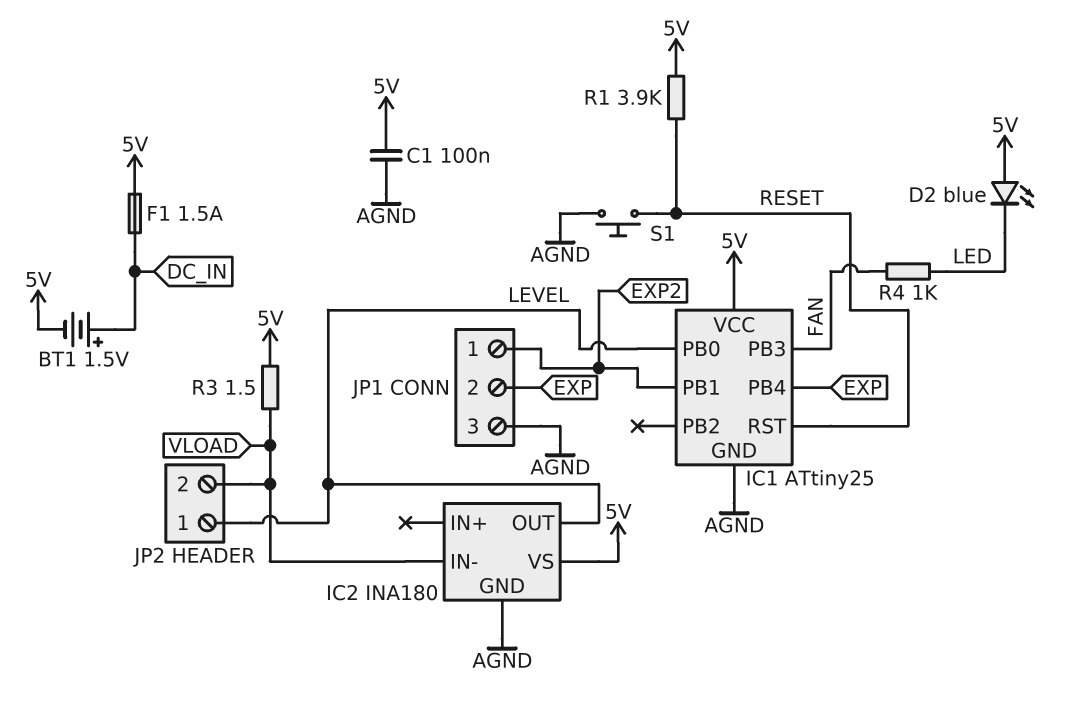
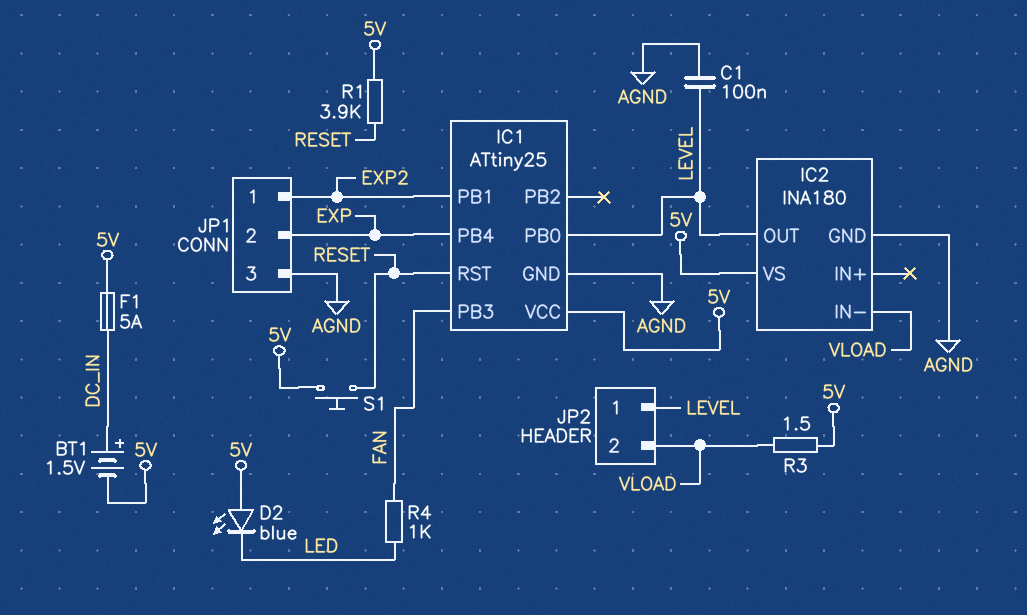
C1: 100nF (5V, AGND) -> 100nF (AGND, LEVEL)
F1: 1.5A (5V, DC_IN) -> 5A (5V, DC_IN)
S1: button (AGND, RESET) -> button (5V, RESET)

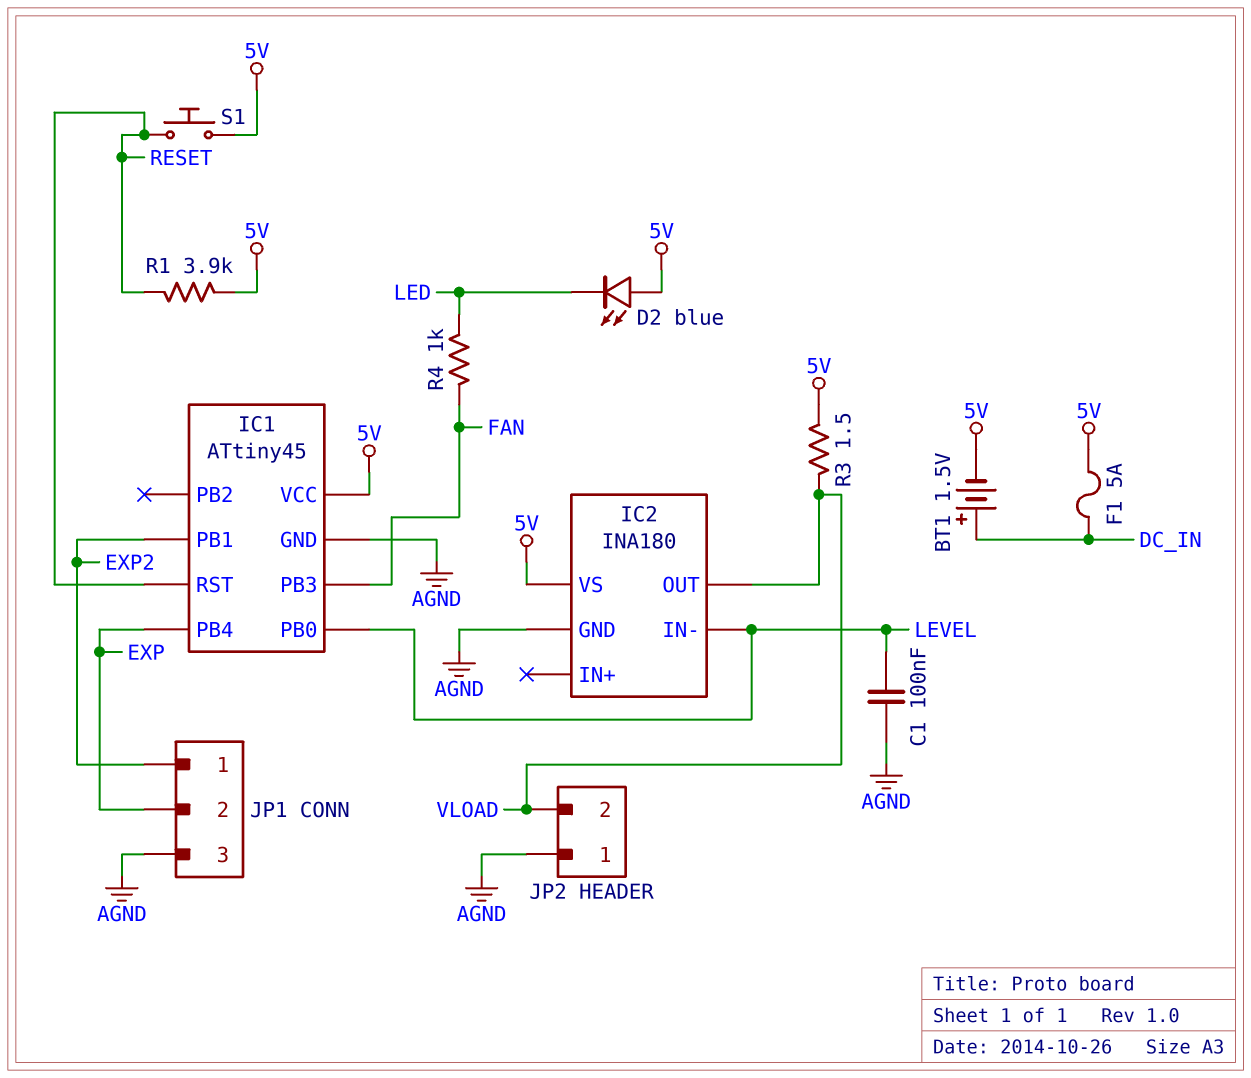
IC1: ATtiny25 -> ATtiny45
IC2 pin IN-: VLOAD -> LEVEL
IC2 pin OUT: LEVEL -> VLOAD
JP2 pin 1: LEVEL -> AGND

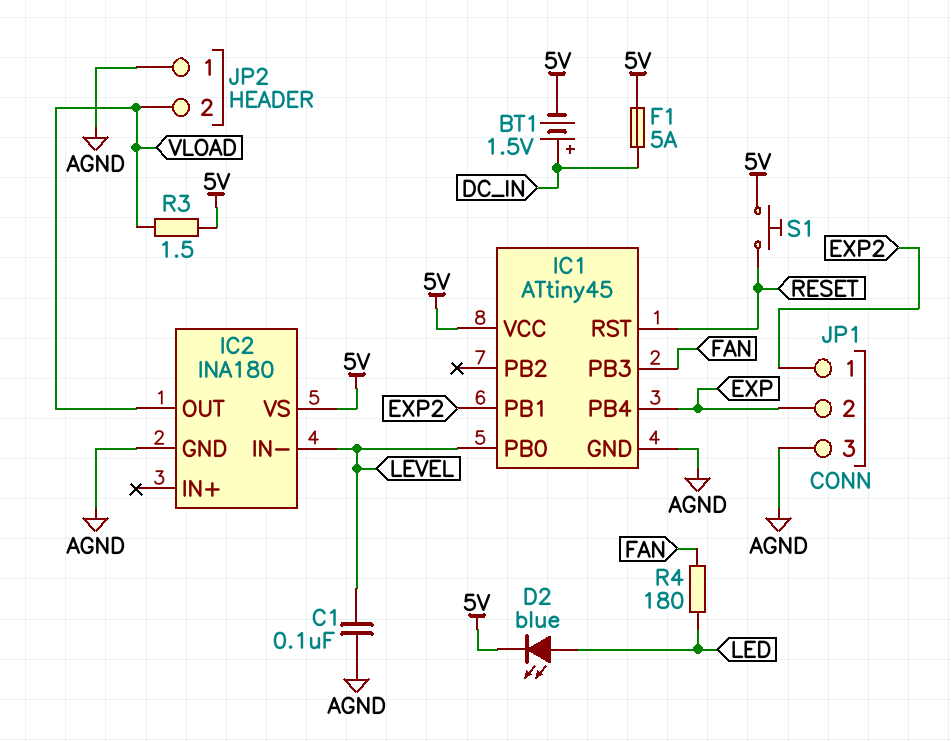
D2: LED blue (A 5V, K LED) -> LED blue (A LED, K 5V)
R1: 3.9k (5V, RESET) -> none
R4: 1k (FAN, LED) -> 180 (FAN, LED)

